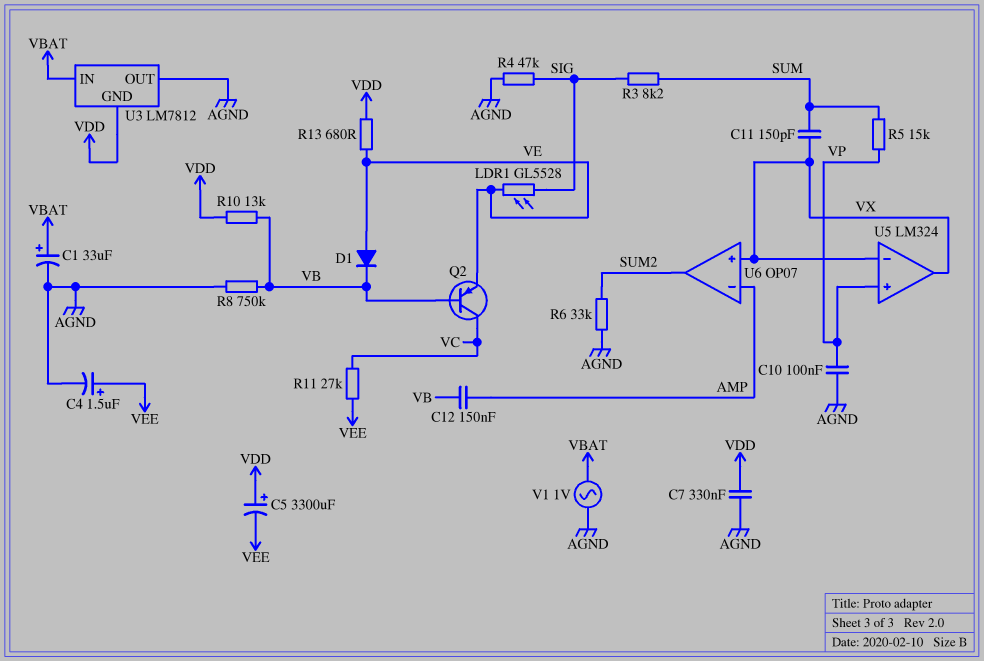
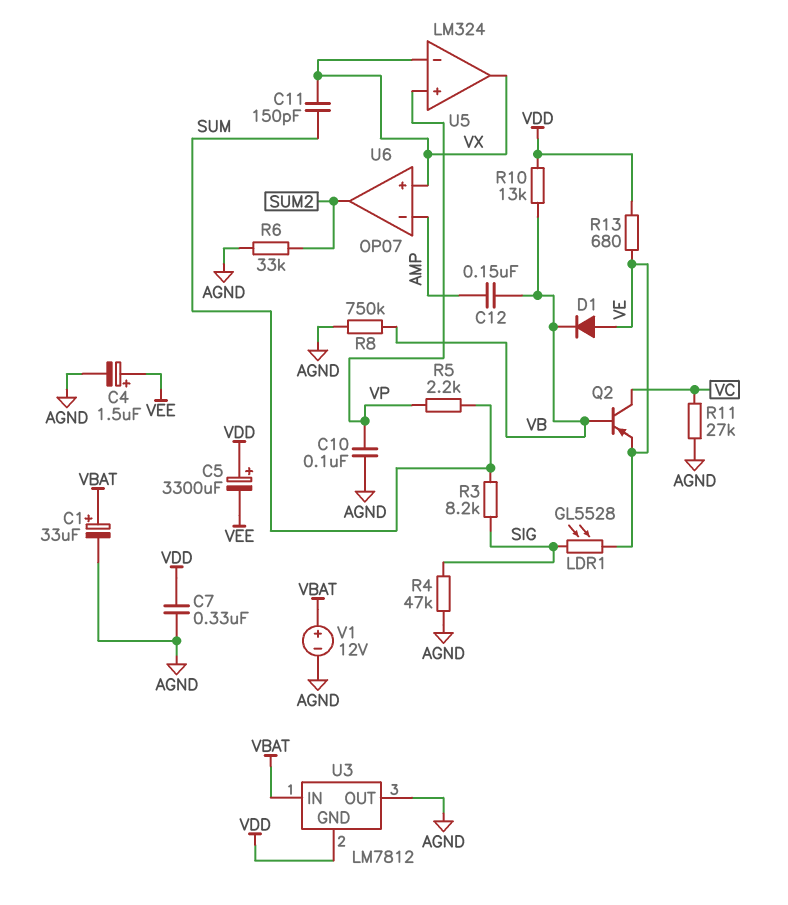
R5: 15k (SUM, VP) -> 2.2k (SUM, VP)
R11: 27k (VC, VEE) -> 27k (AGND, VC)
V1: AC 1V (AGND, VBAT) -> 12V (plus VBAT, minus AGND)

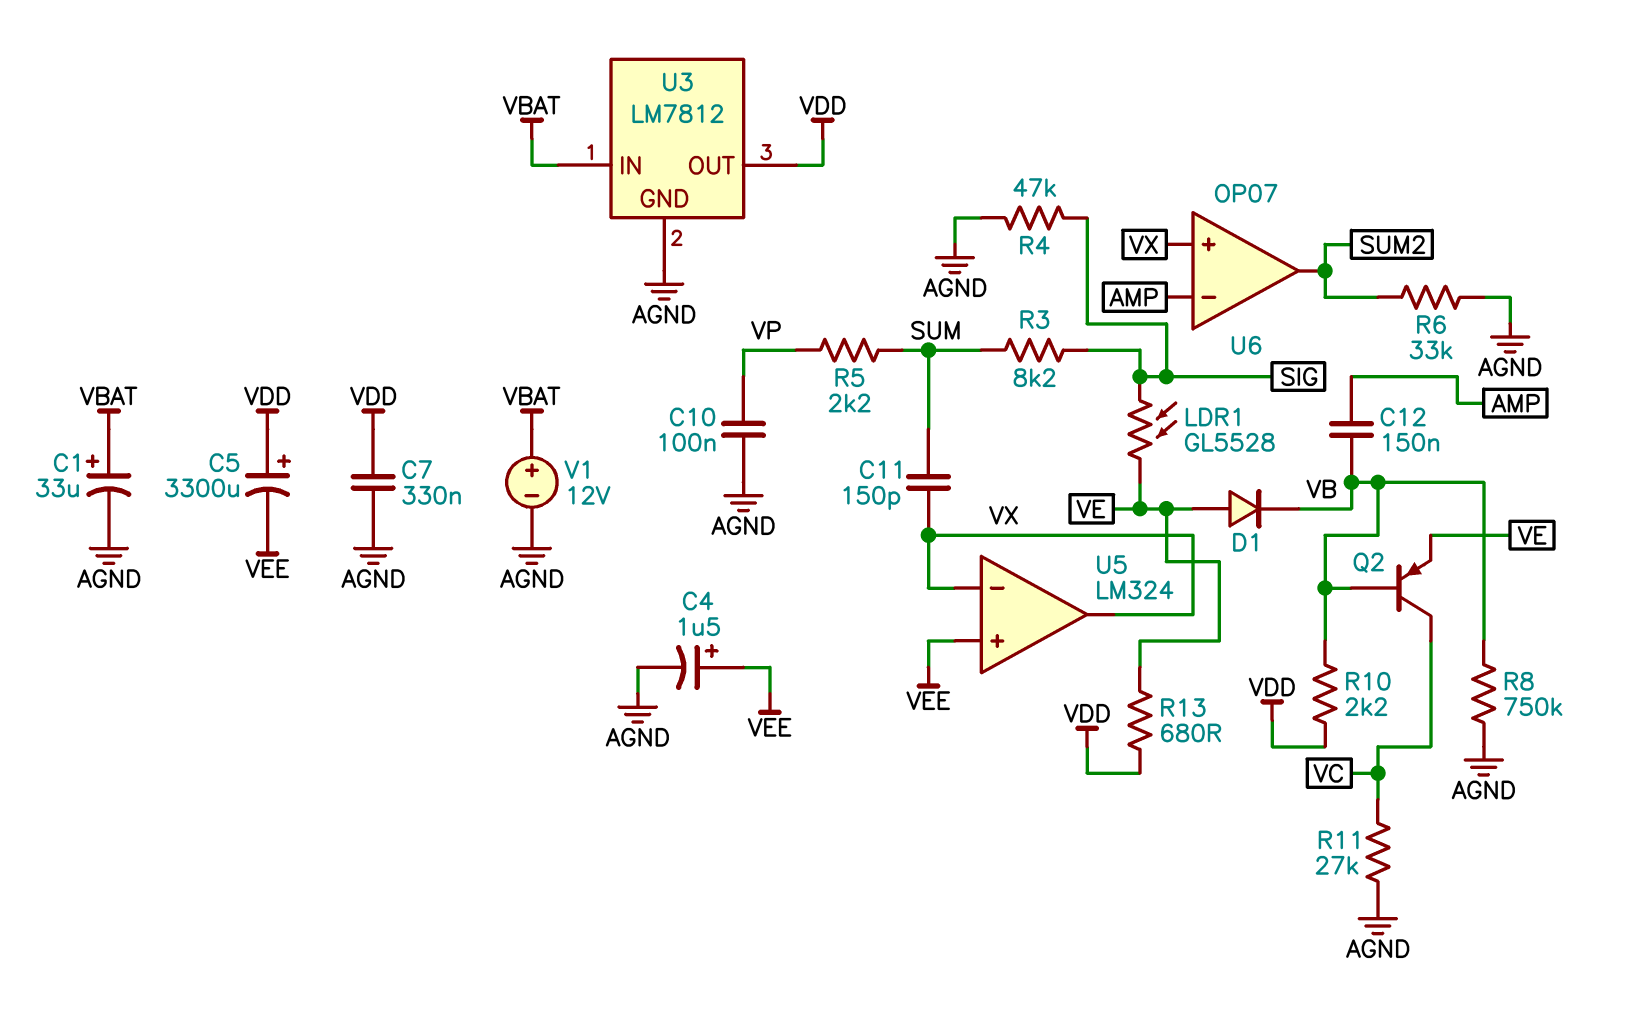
R10: 13k (VB, VDD) -> 2.2k (VB, VDD)
U3 pin GND: VDD -> AGND
U3 pin OUT: AGND -> VDD
U5 pin in+: VP -> VEE

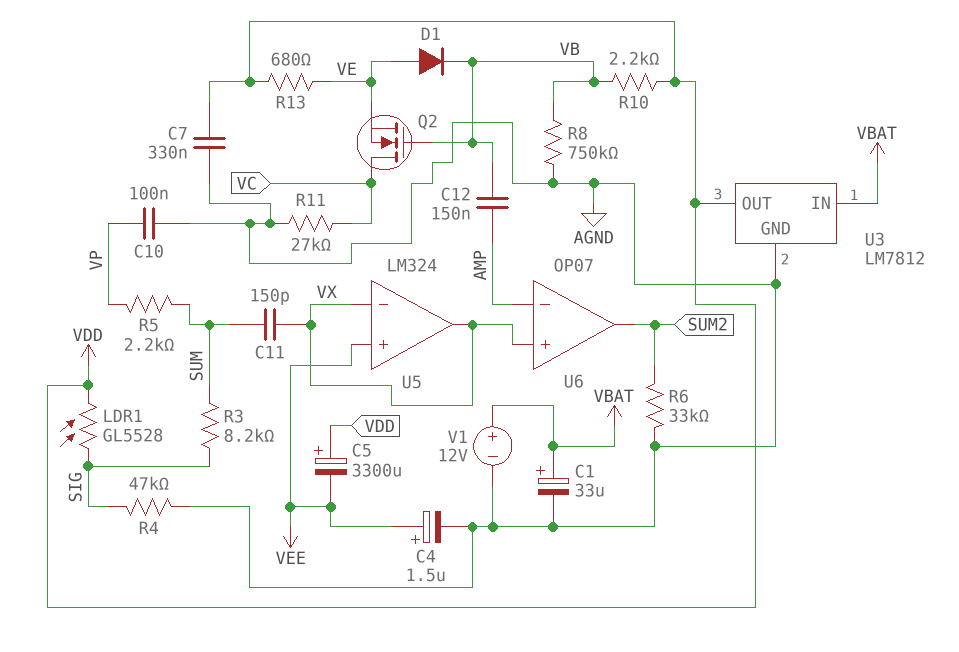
LDR1: GL5528 (SIG, VE) -> GL5528 (SIG, VDD)
Q2: PNP (B VB, C VC, E VE) -> NMOS (G VB, D VC, S VE)

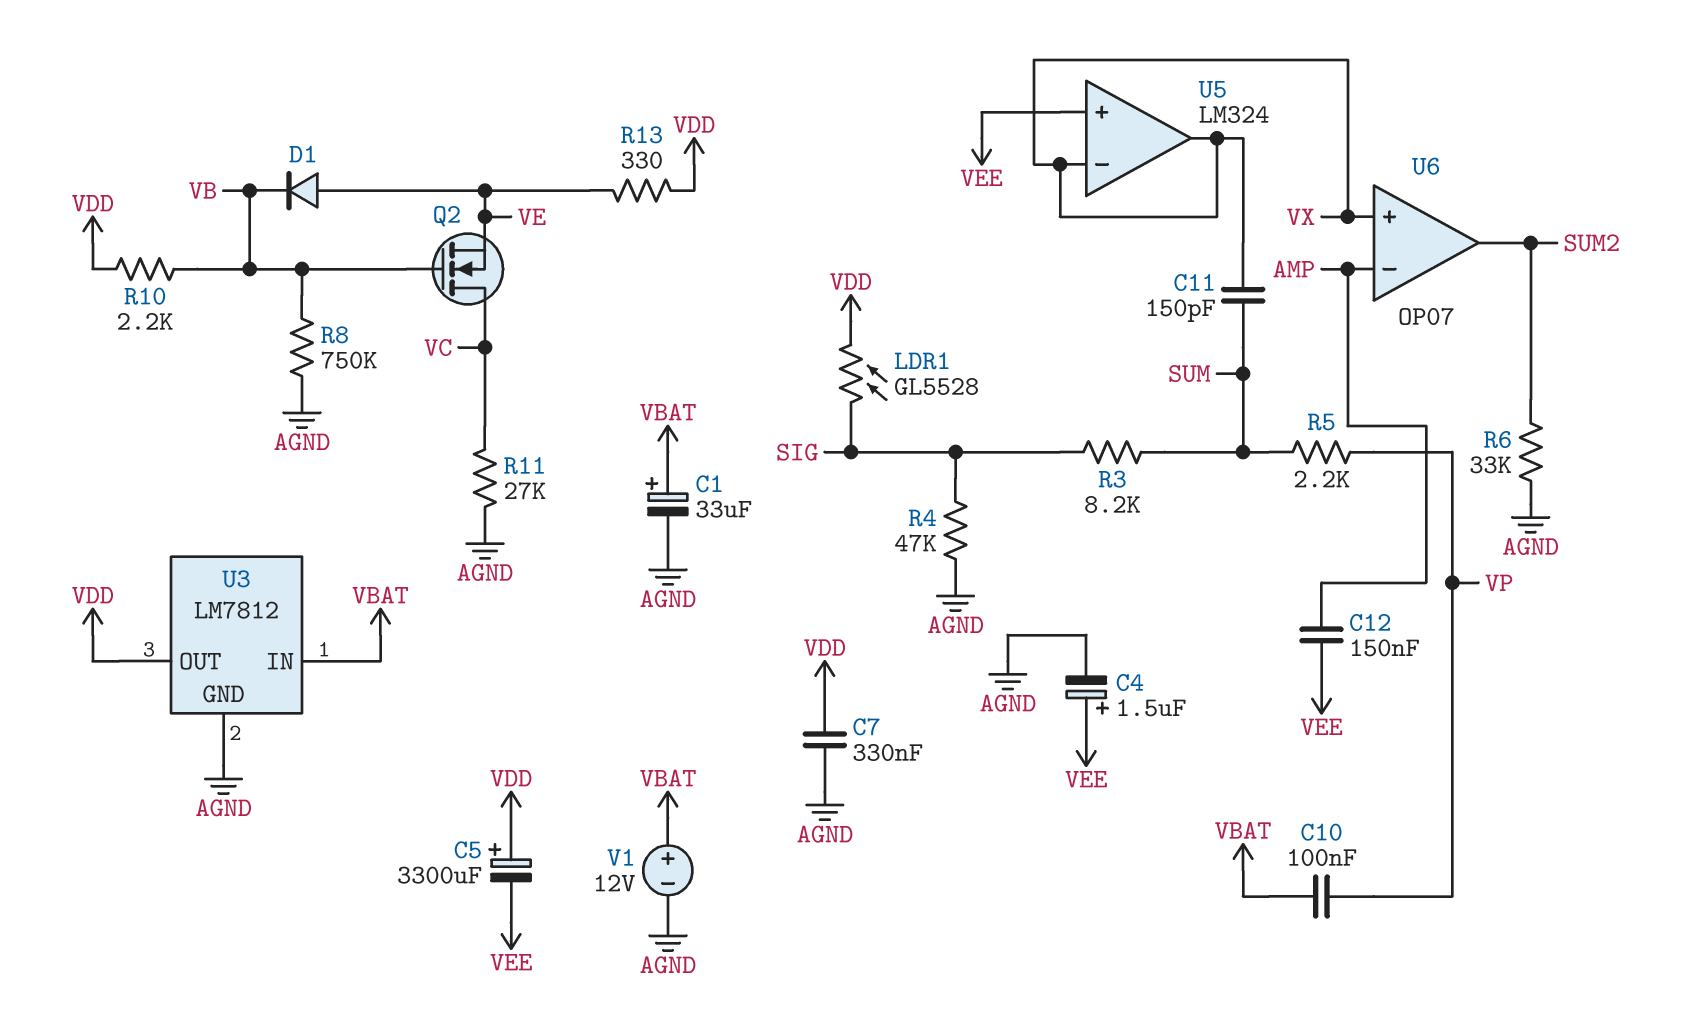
C10: 100nF (AGND, VP) -> 100nF (VBAT, VP)
C12: 150nF (AMP, VB) -> 150nF (AMP, VEE)
R13: 680 (VDD, VE) -> 330 (VDD, VE)

